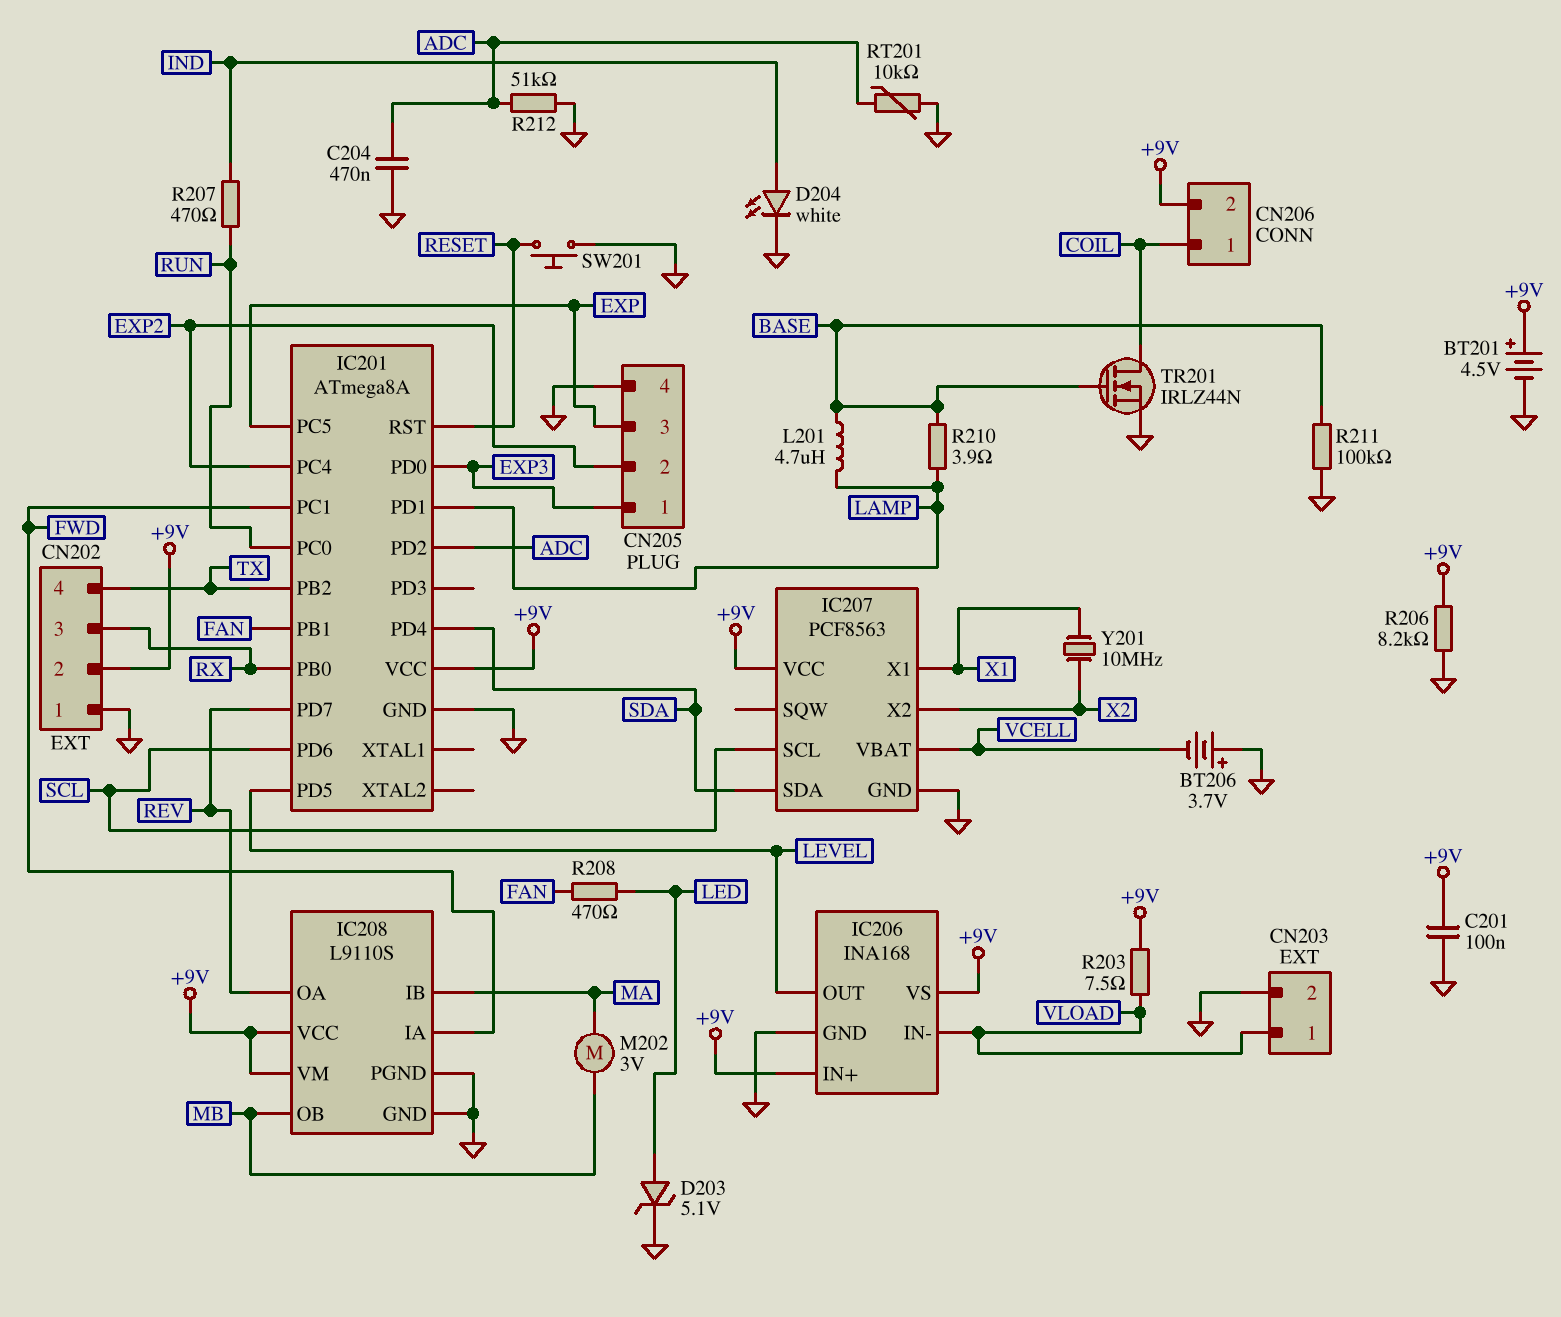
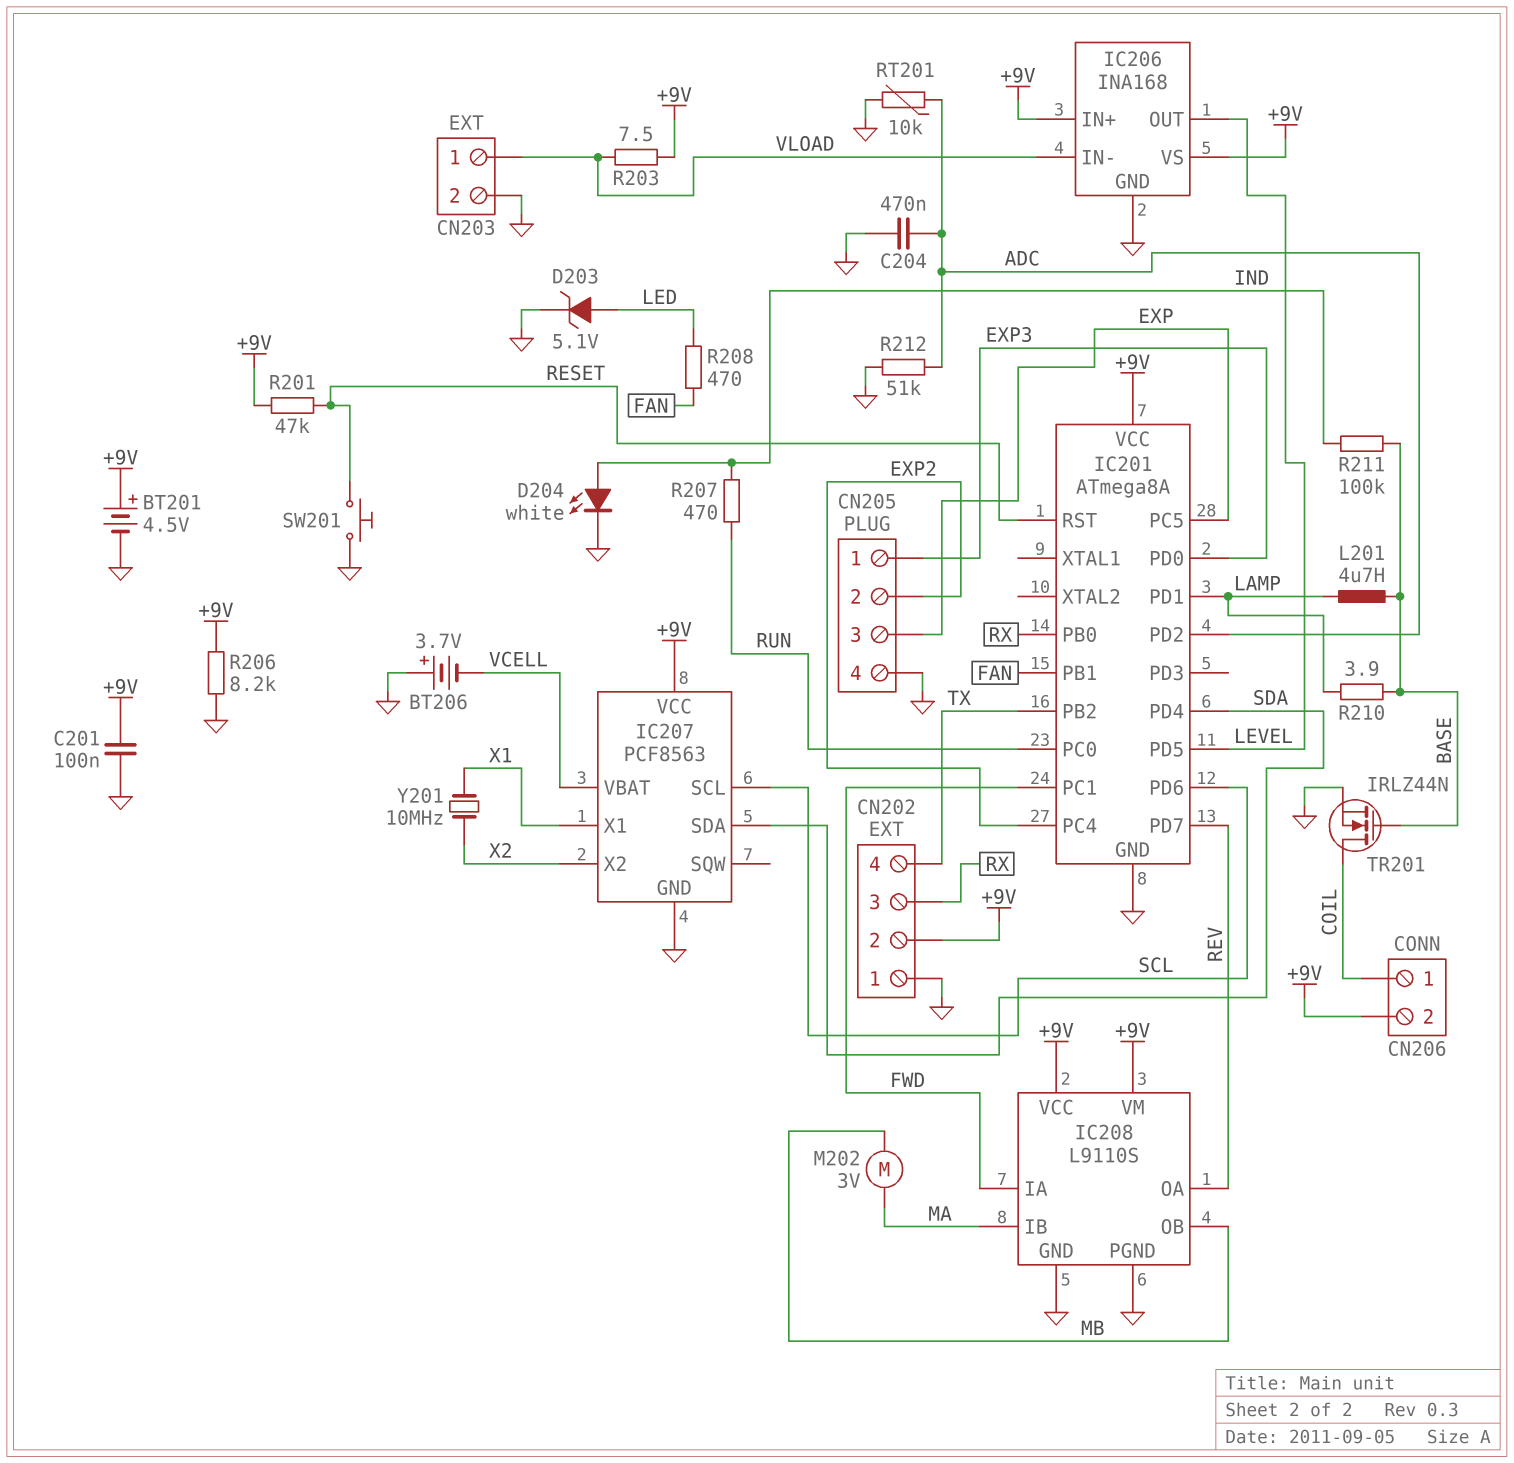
R201: none -> 47k (+9V, RESET)
R211: 100k (BASE, GND) -> 100k (BASE, IND)

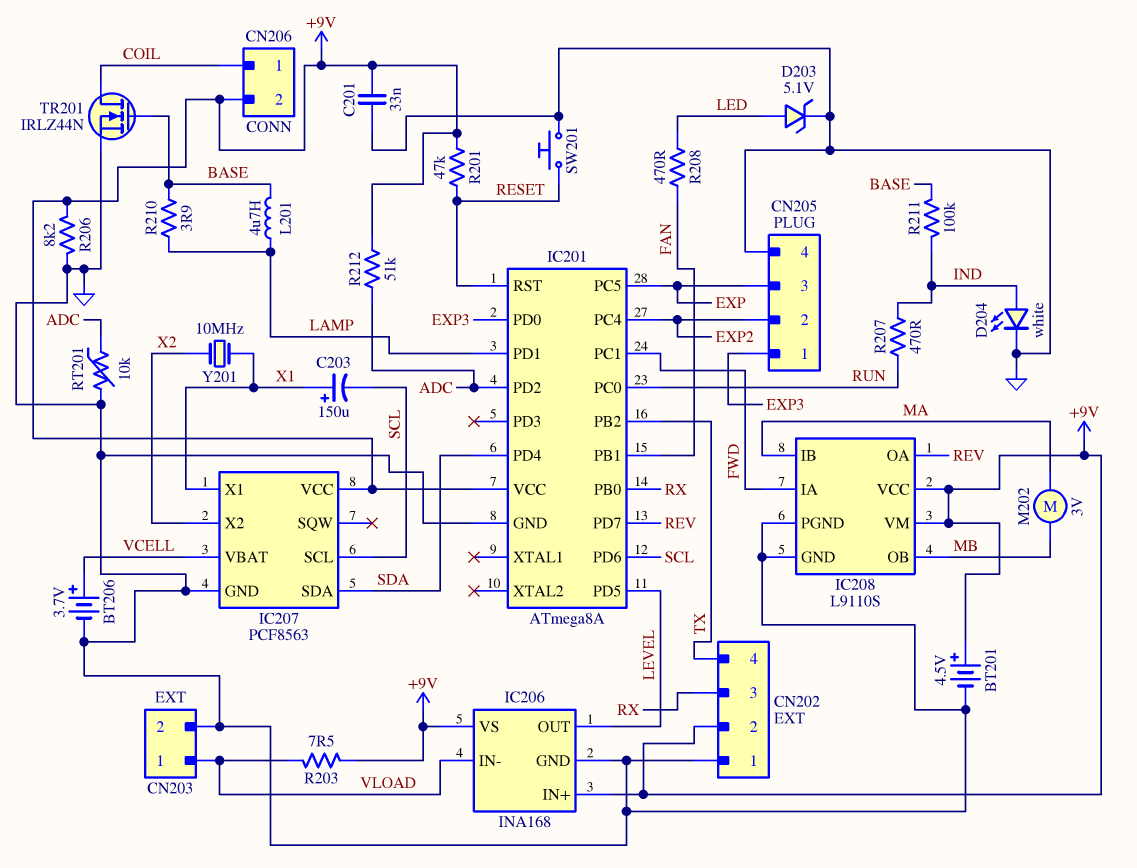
BT206: 3.7V (plus GND, minus VCELL) -> 3.7V (plus VCELL, minus GND)
C201: 100nF (+9V, GND) -> 33nF (+9V, GND)
C203: none -> 150uF (plus X1, minus SCL)
C204: 470nF (ADC, GND) -> none
R212: 51k (ADC, GND) -> 51k (+9V, ADC)

